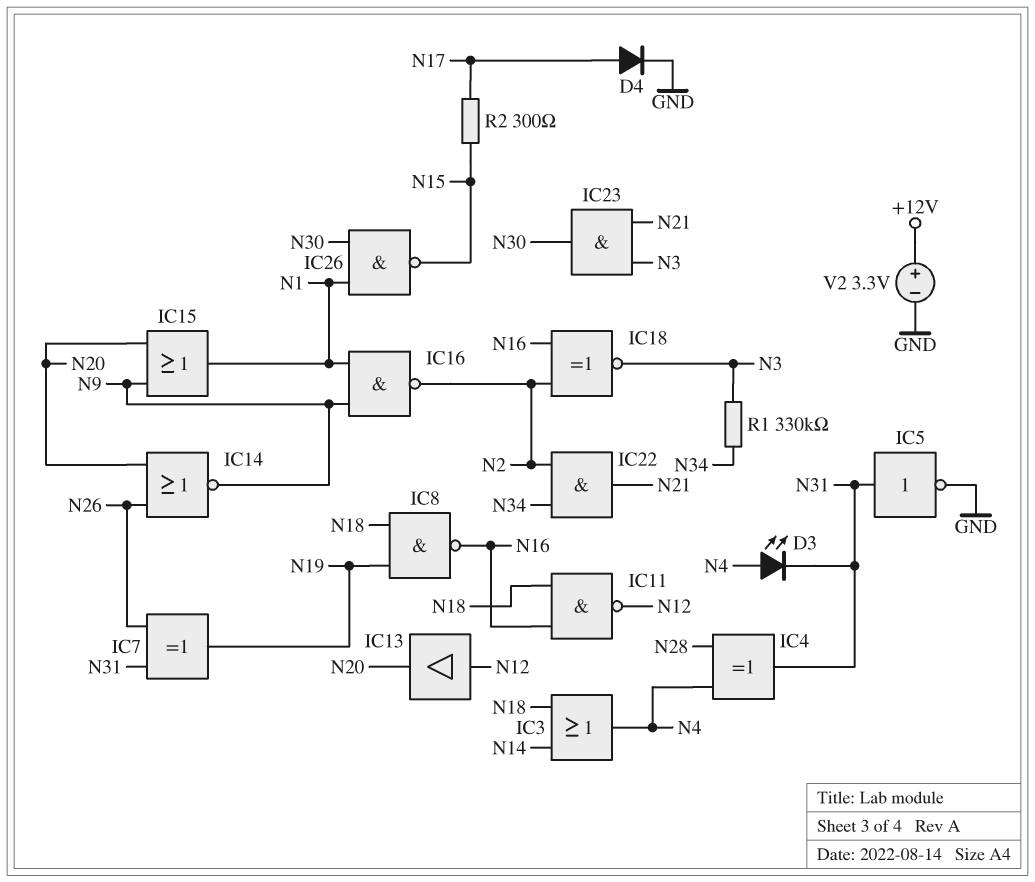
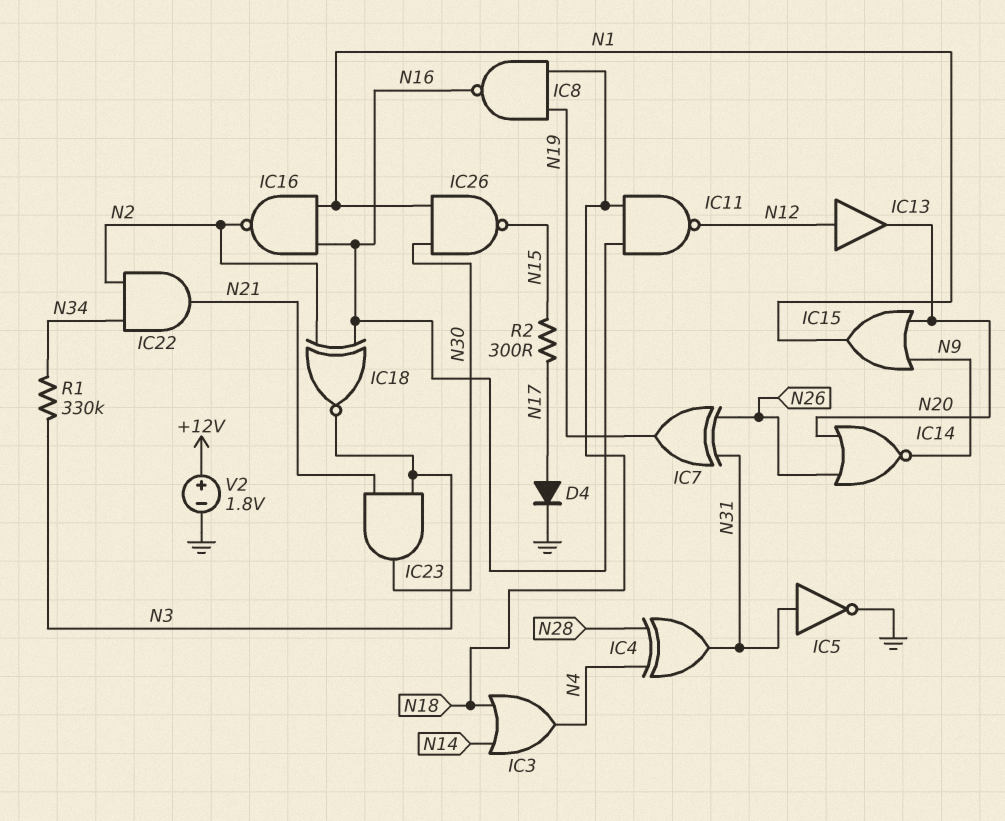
D3: LED (A N4, K N31) -> none
IC16: NAND (in N1, in N9, out N2) -> NAND (in N1, in N16, out N2)
V2: 3.3V (plus +12V, minus GND) -> 1.8V (plus +12V, minus GND)

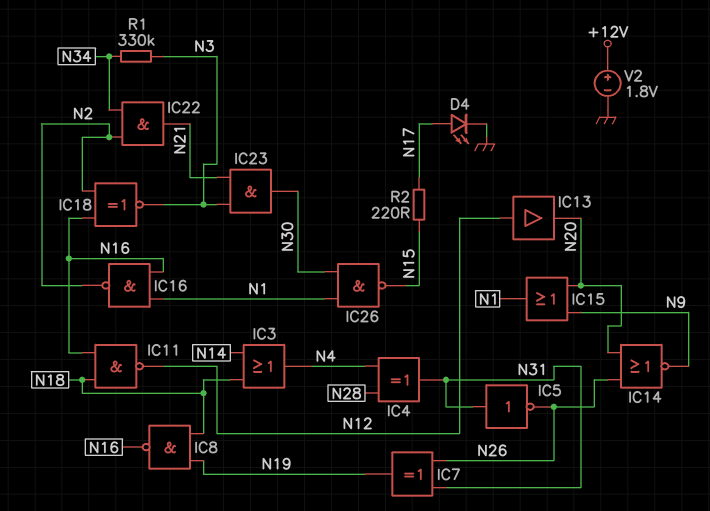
D4: diode (A N17, K GND) -> LED (A N17, K GND)
IC5: NOT (in N31, out GND) -> NOT (in N31, out N26)
R2: 300 (N15, N17) -> 220 (N15, N17)

